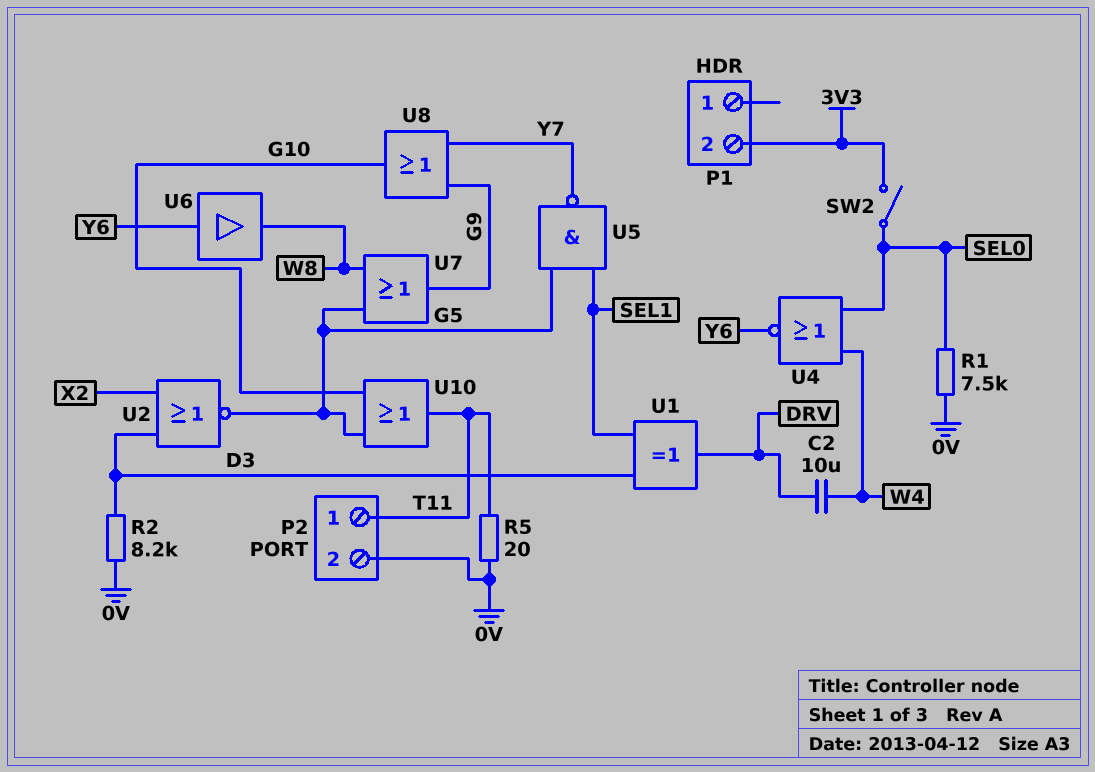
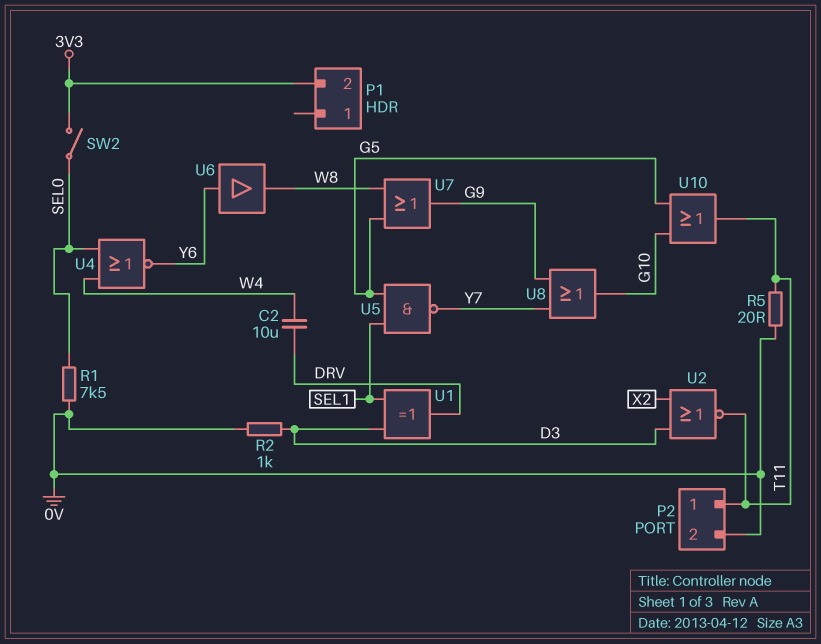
R2: 8.2k (0V, D3) -> 1k (0V, D3)
U2: NOR (in D3, in X2, out G5) -> NOR (in D3, in X2, out T11)

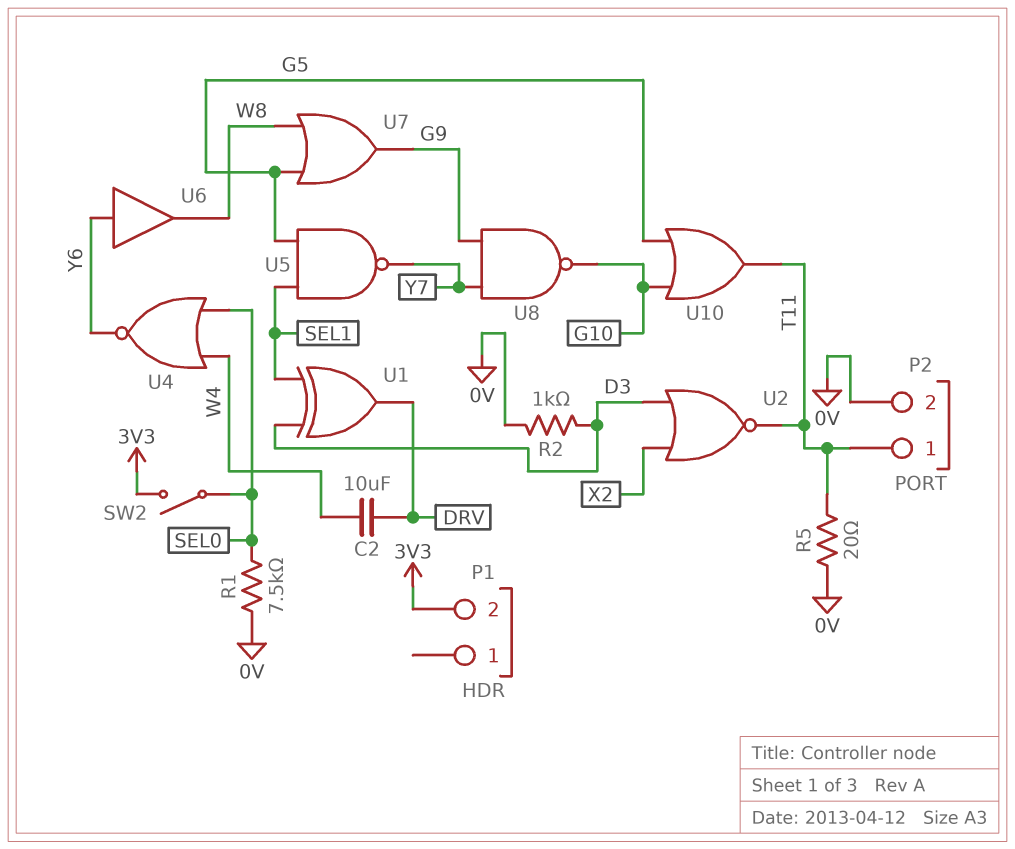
U8: OR (in G9, in Y7, out G10) -> NAND (in G9, in Y7, out G10)

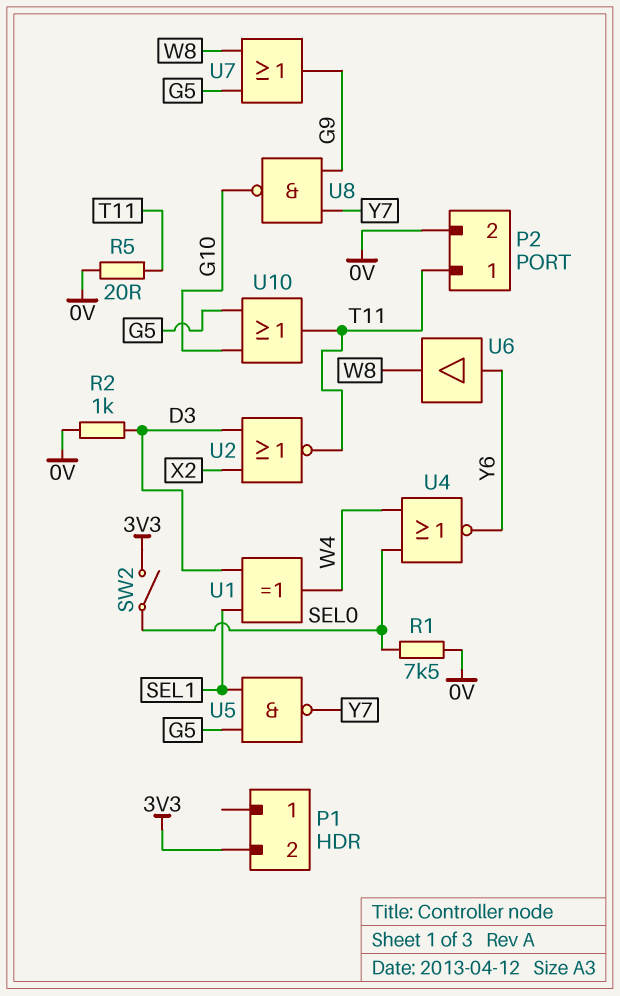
C2: 10uF (DRV, W4) -> none
U1: XOR (in D3, in SEL1, out DRV) -> XOR (in D3, in SEL1, out W4)

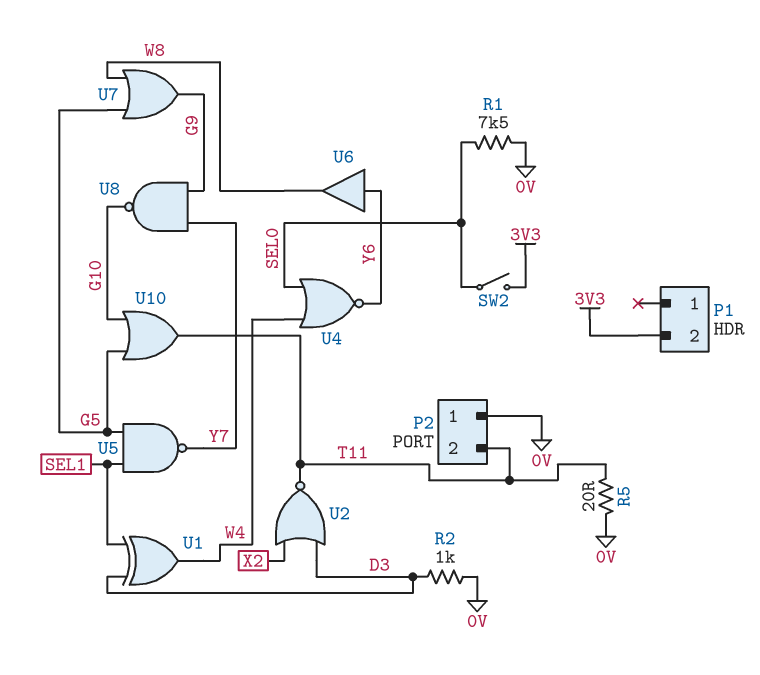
P2 pin 1: T11 -> 0V
P2 pin 2: 0V -> T11

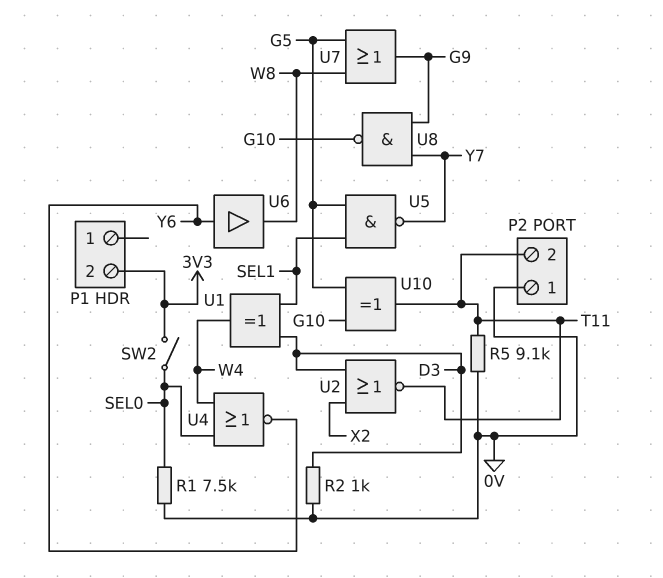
R5: 20 (0V, T11) -> 9.1k (0V, T11)
U10: OR (in G5, in G10, out T11) -> XOR (in G5, in G10, out T11)

